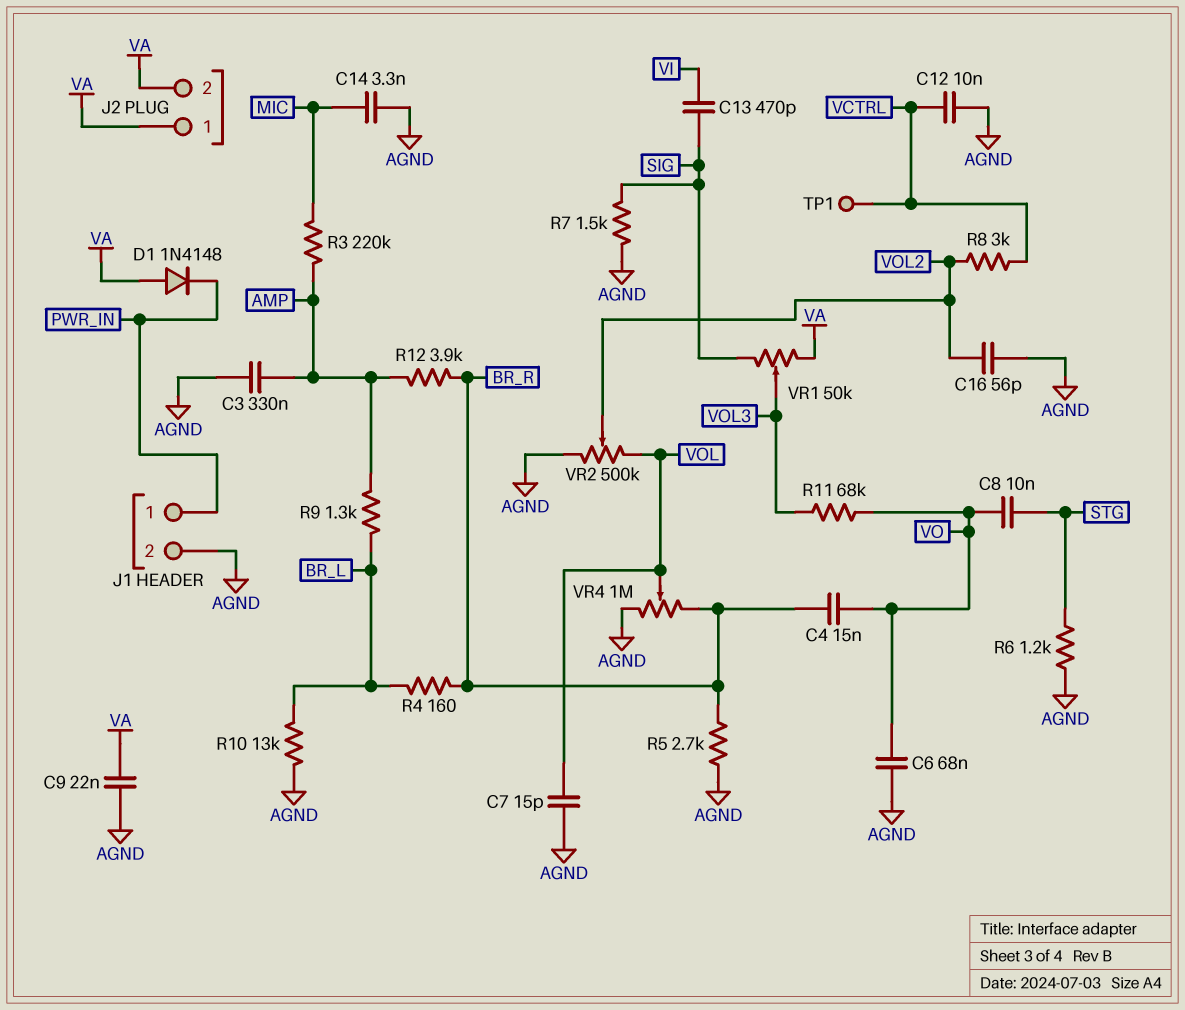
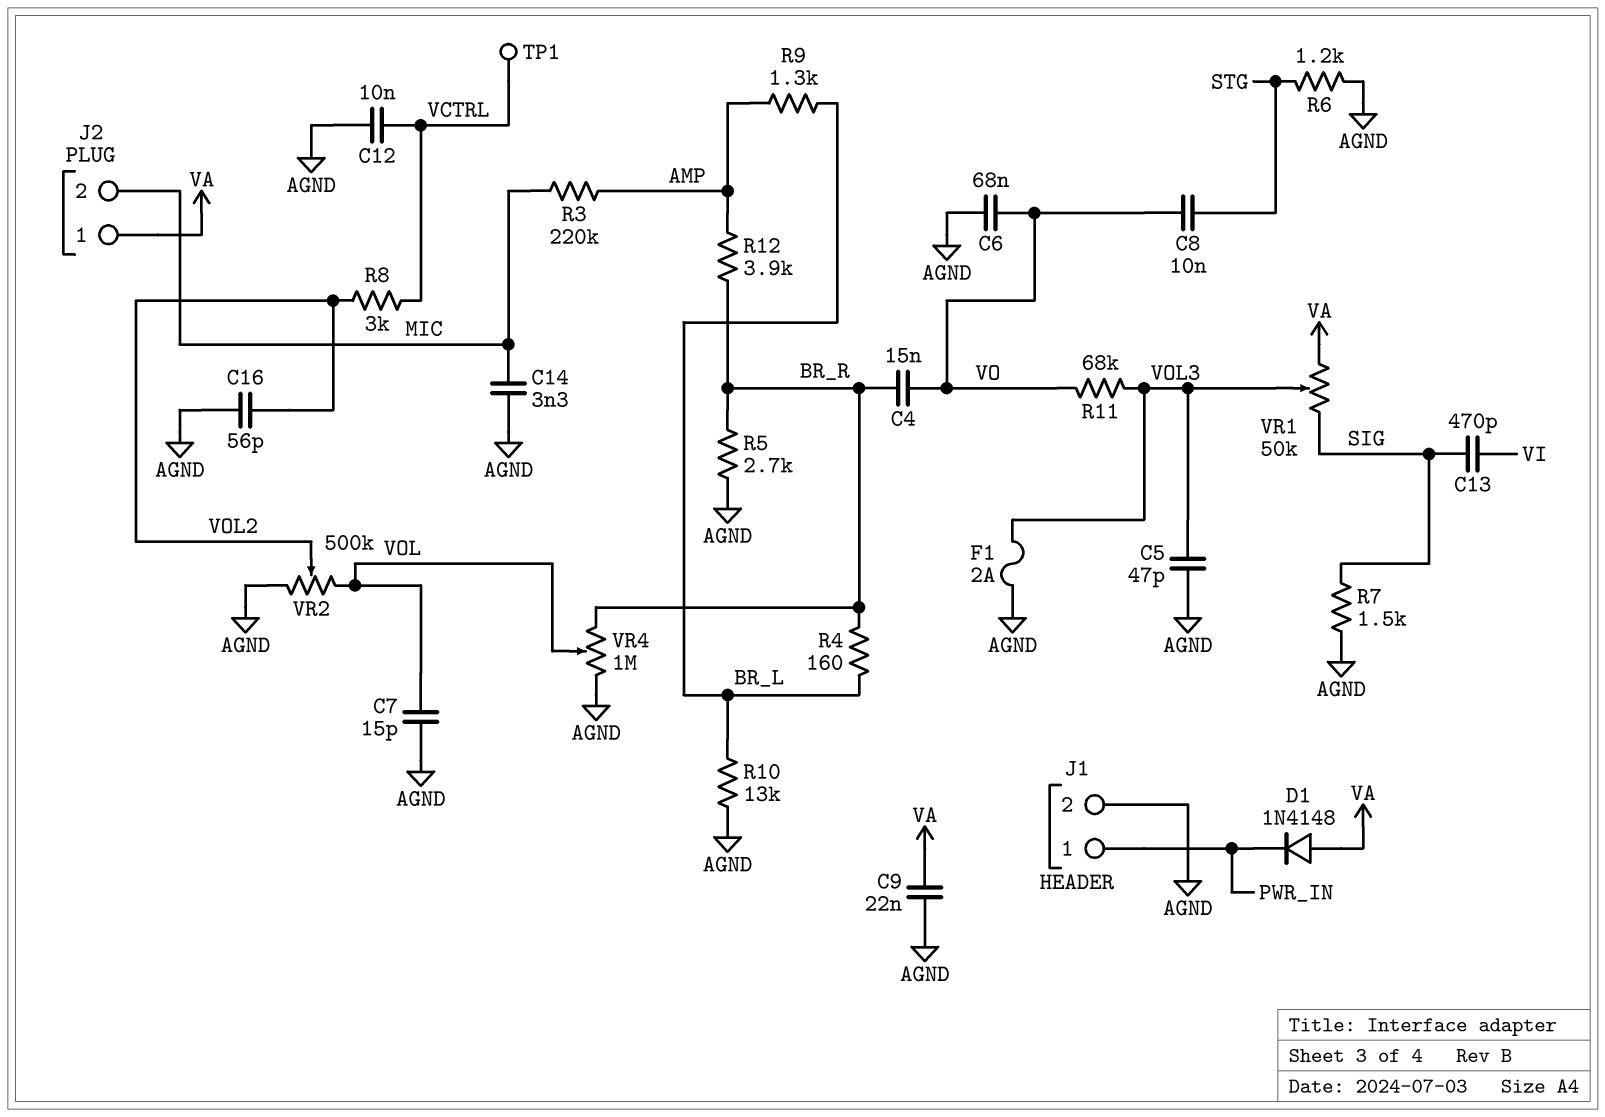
C3: 330nF (AGND, AMP) -> none
C5: none -> 47pF (AGND, VOL3)
F1: none -> 2A (AGND, VOL3)
J2 pin 2: VA -> MIC

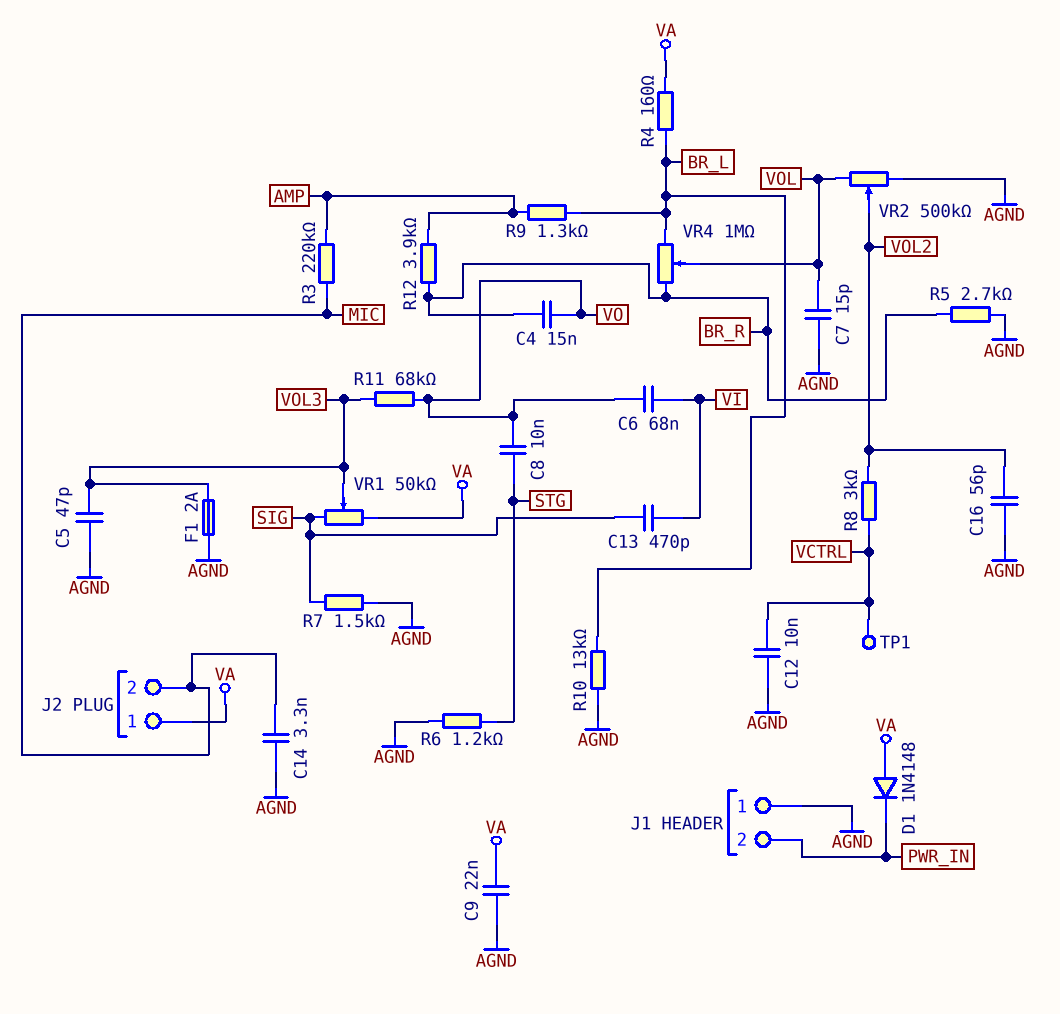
C6: 68nF (AGND, VO) -> 68nF (VI, VO)
J1 pin 1: PWR_IN -> AGND
J1 pin 2: AGND -> PWR_IN
R4: 160 (BR_L, BR_R) -> 160 (BR_L, VA)
VR4: 1M (AGND, BR_R, wiper VOL) -> 1M (BR_L, BR_R, wiper VOL)

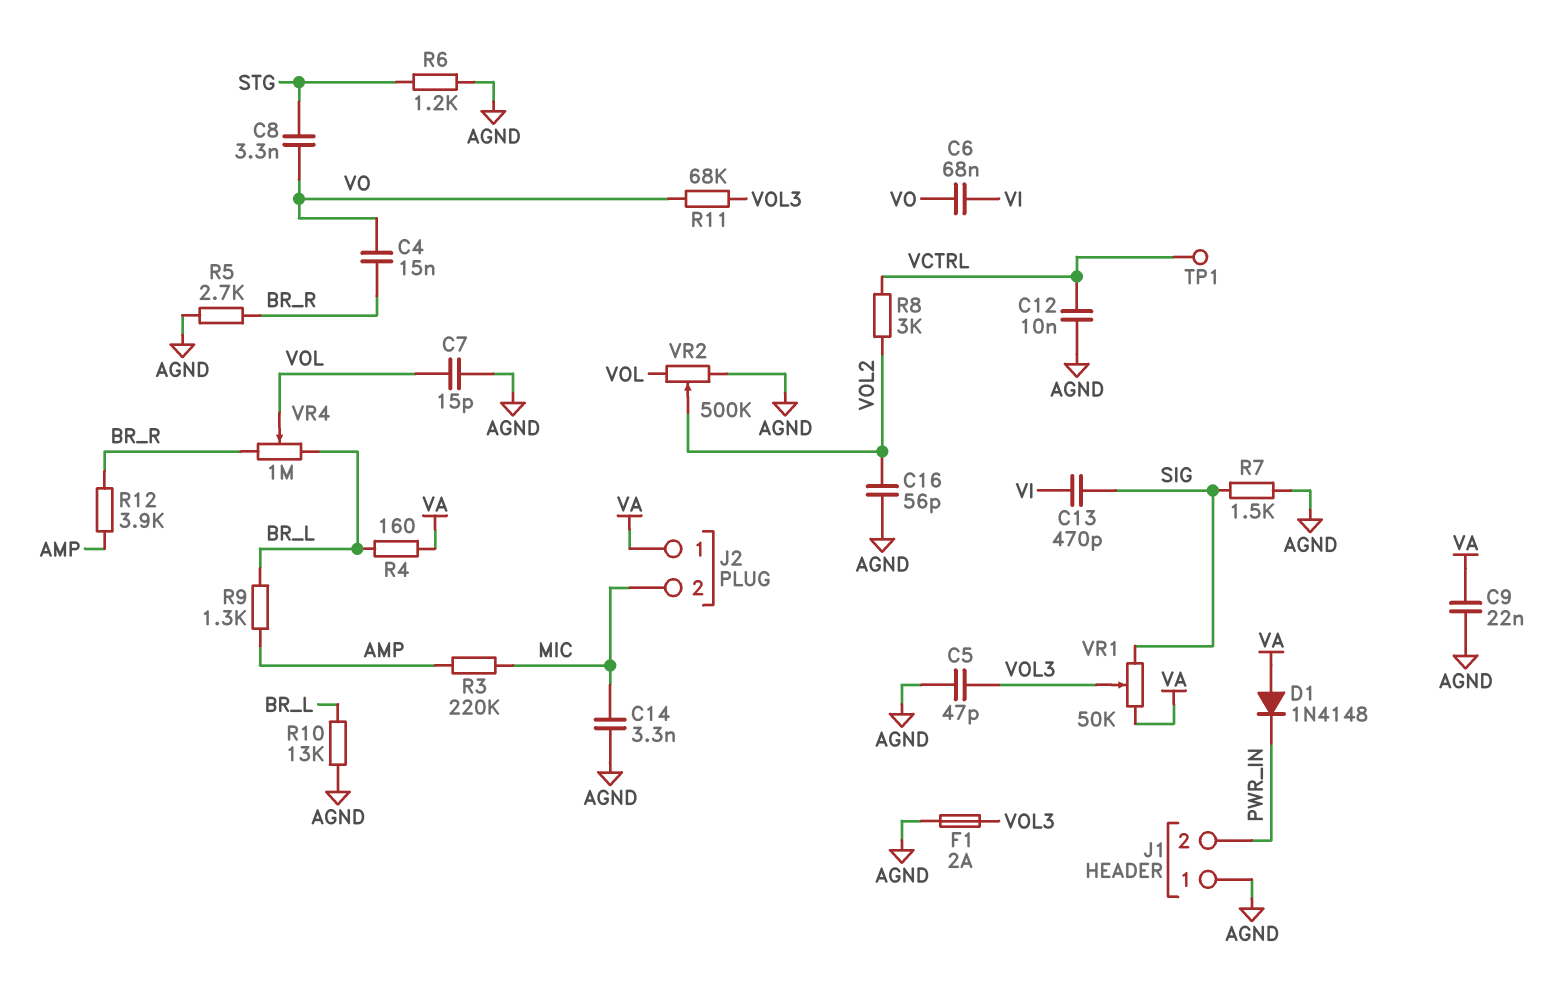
C8: 10nF (STG, VO) -> 3.3nF (STG, VO)

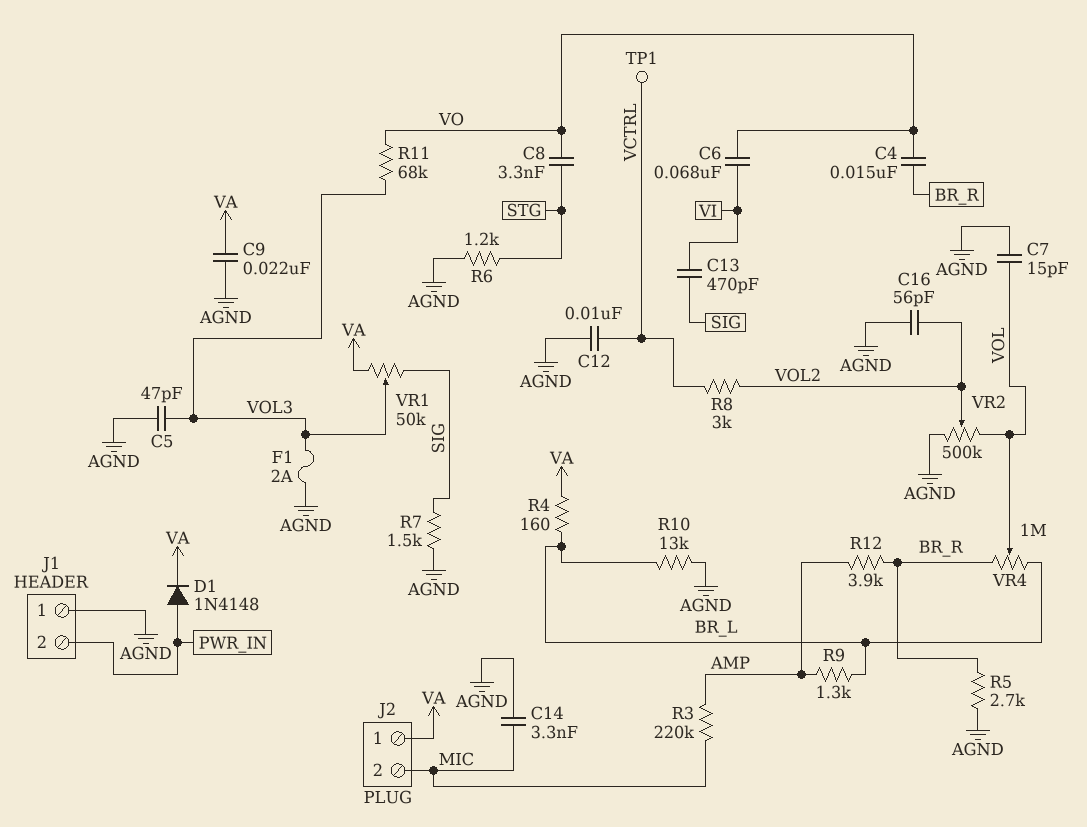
D1: diode 1N4148 (A VA, K PWR_IN) -> diode 1N4148 (A PWR_IN, K VA)

